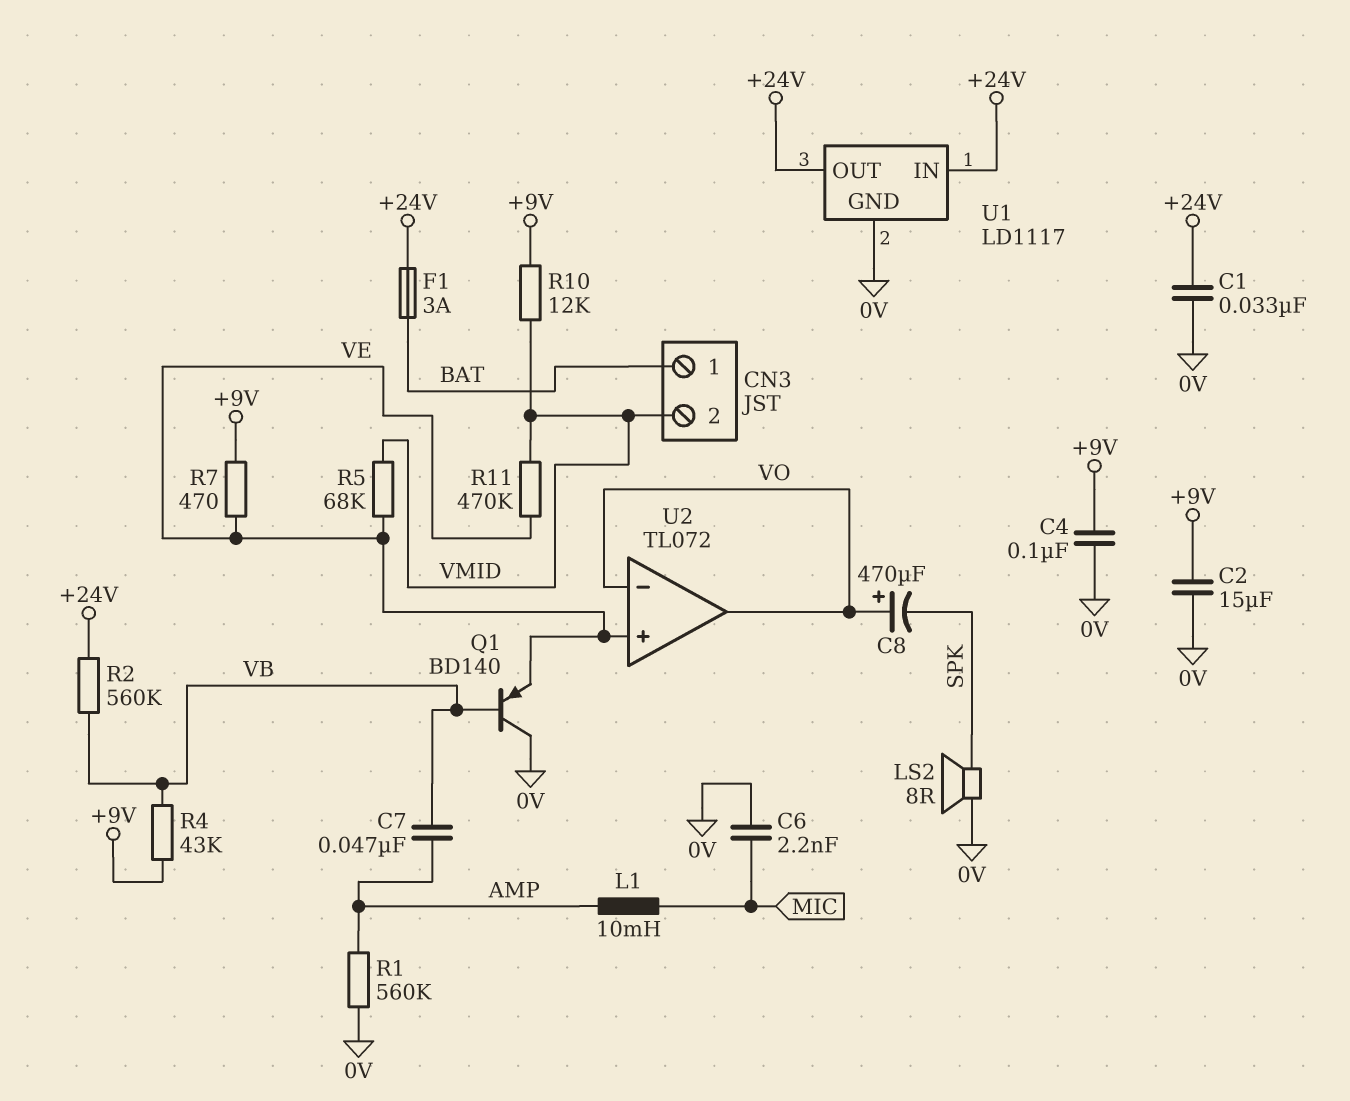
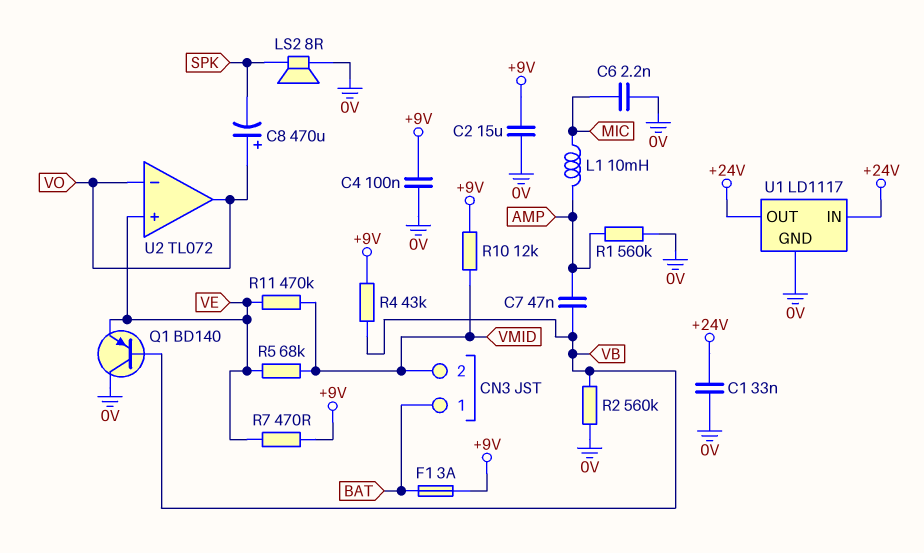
F1: 3A (+24V, BAT) -> 3A (+9V, BAT)
R2: 560k (+24V, VB) -> 560k (0V, VB)

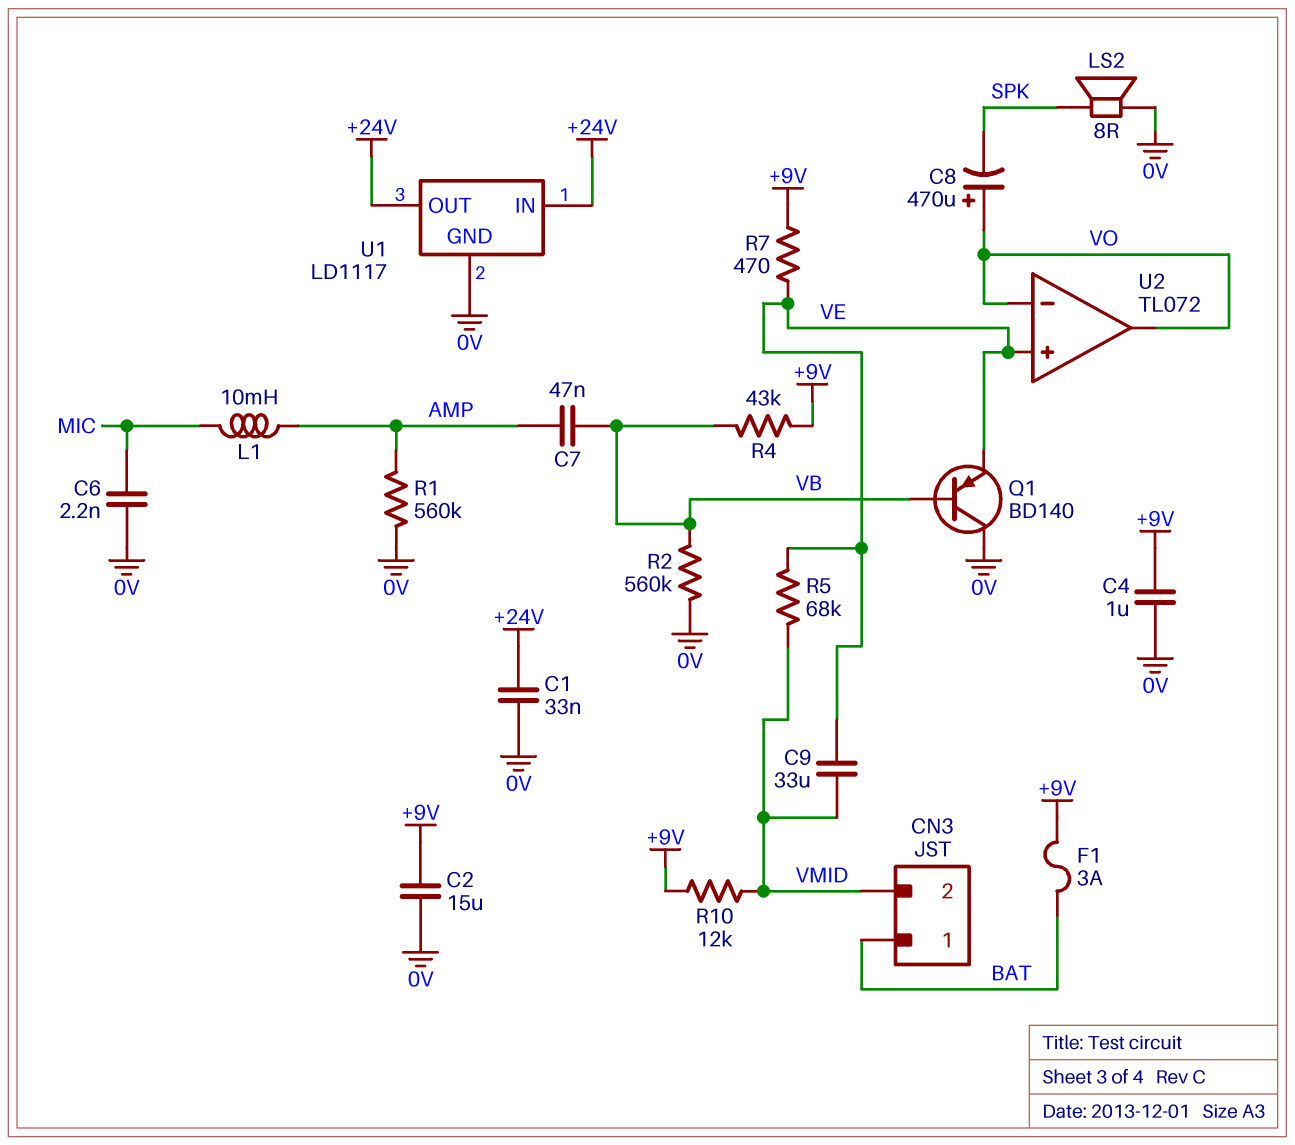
C4: 100nF (+9V, 0V) -> 1uF (+9V, 0V)
C9: none -> 33uF (VE, VMID)
R11: 470k (VE, VMID) -> none

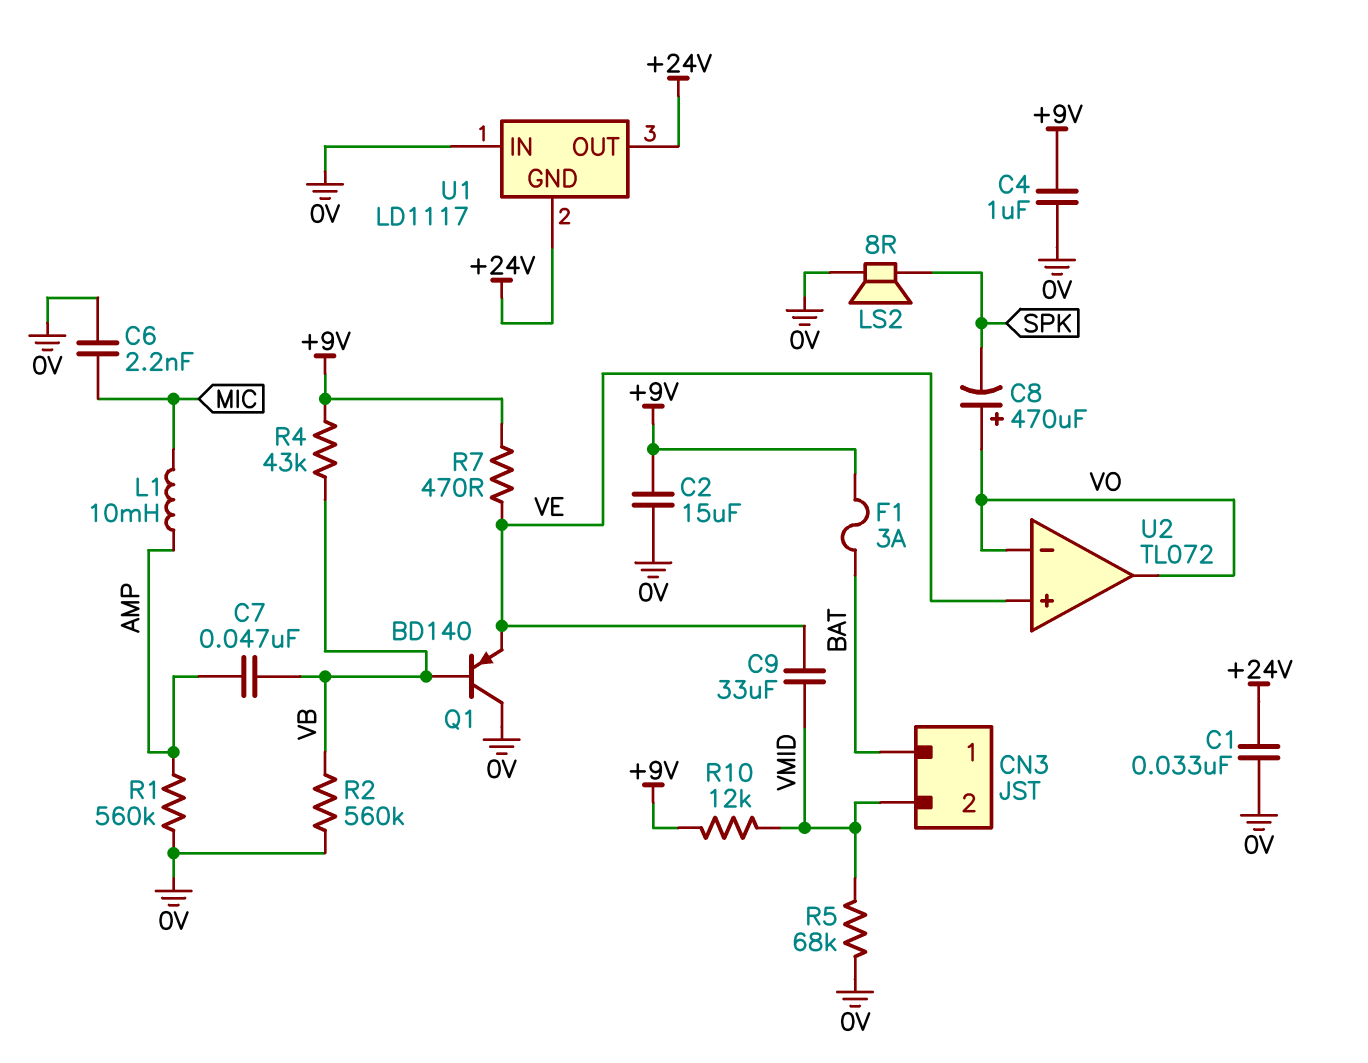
R5: 68k (VE, VMID) -> 68k (0V, VMID)
U1 pin GND: 0V -> +24V
U1 pin IN: +24V -> 0V

